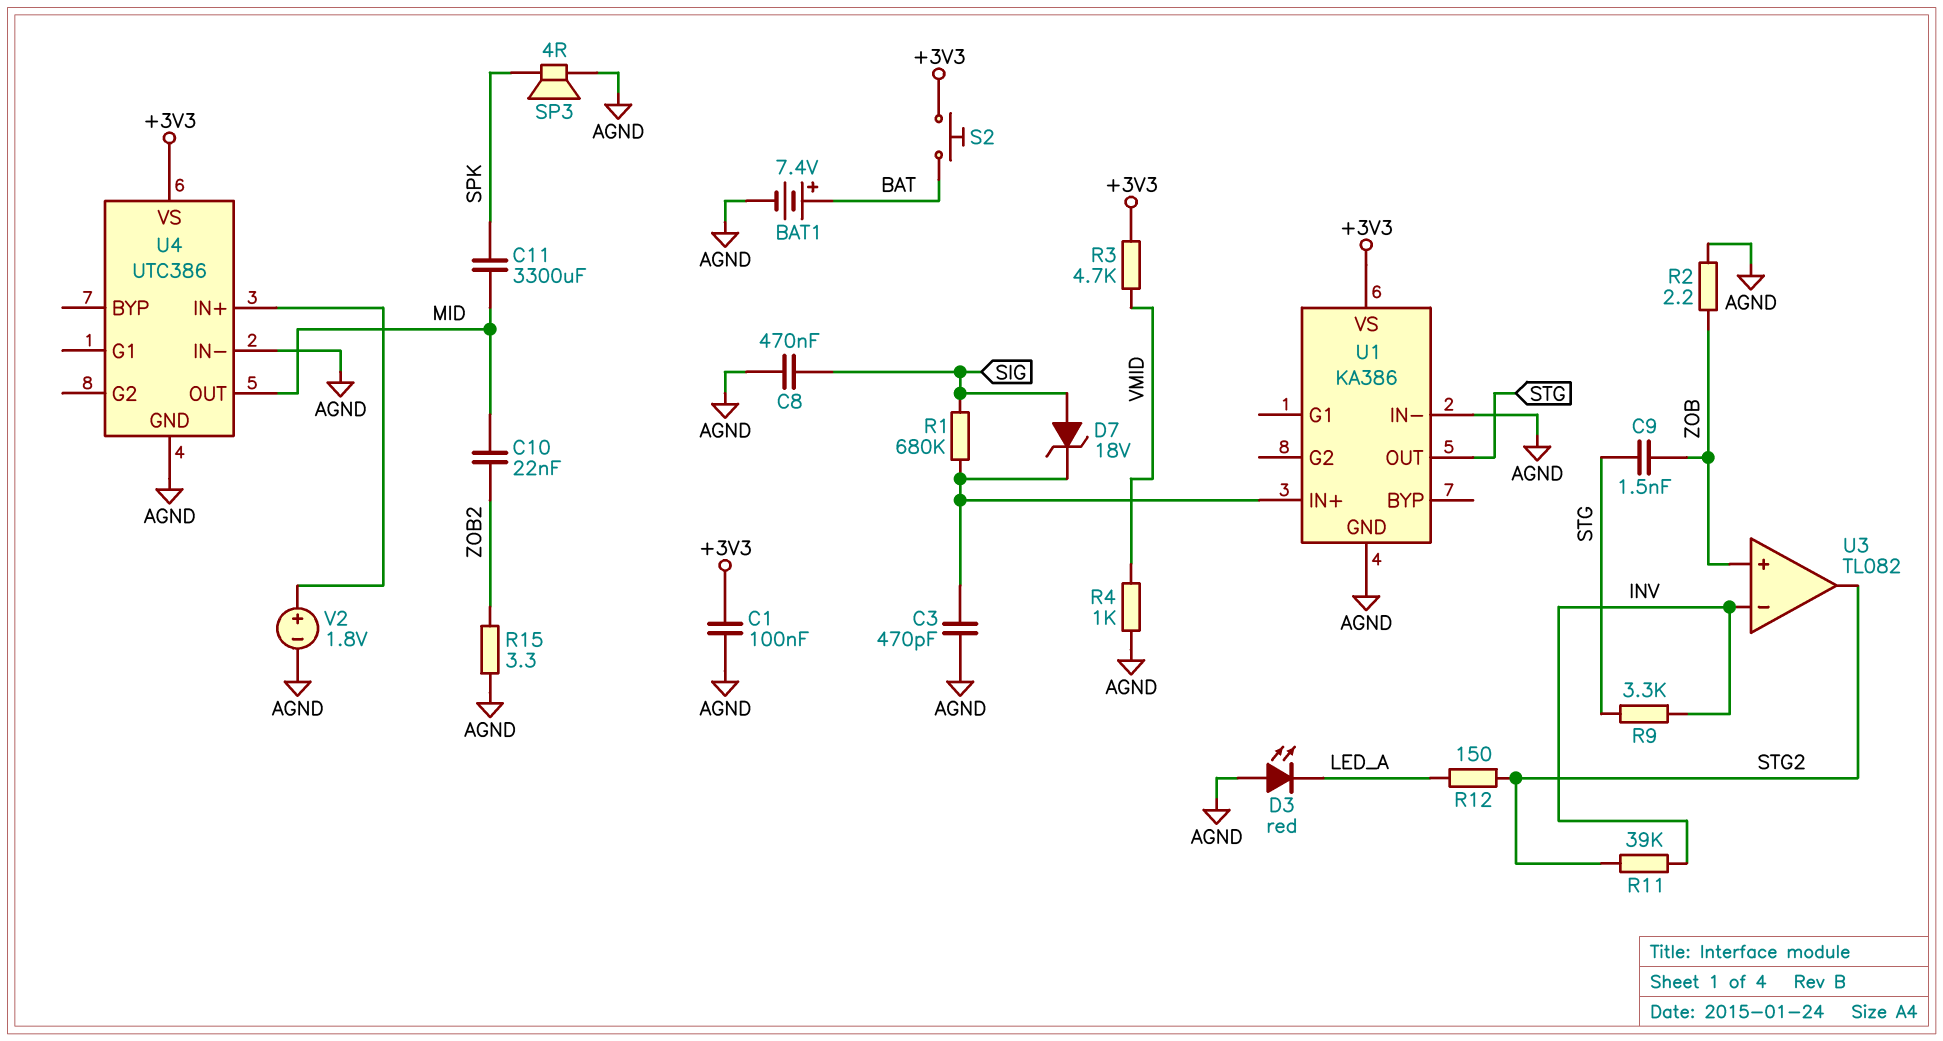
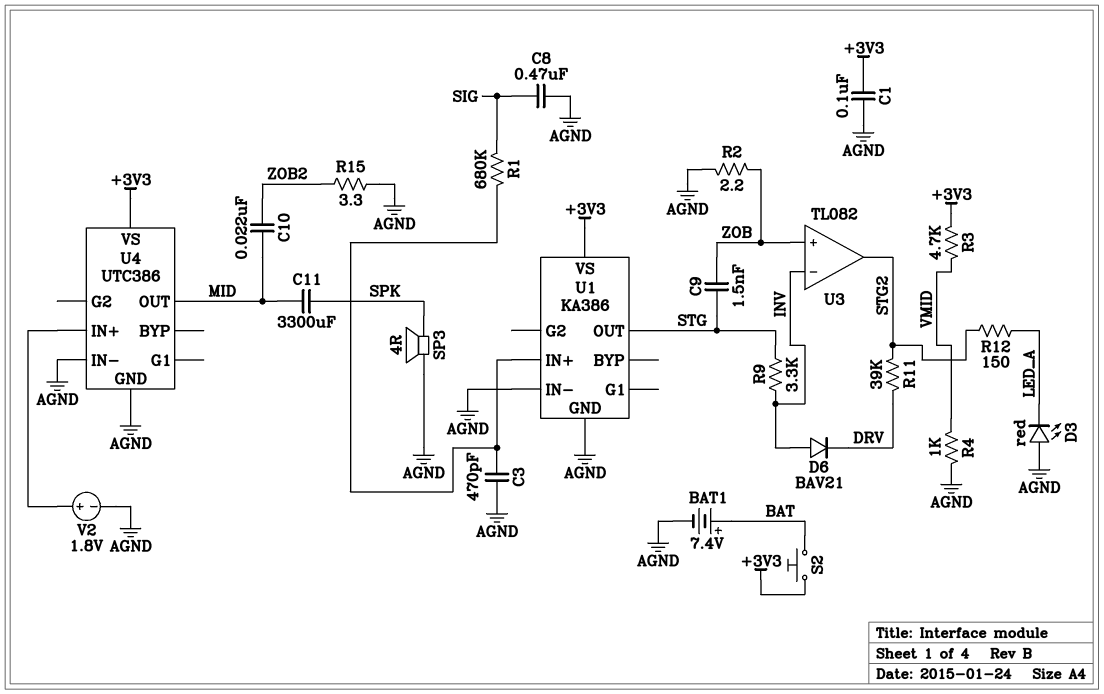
D6: none -> diode BAV21 (A INV, K DRV)
D7: zener 18V (A SIG, K U1/IN+) -> none
R11: 39k (INV, STG2) -> 39k (DRV, STG2)

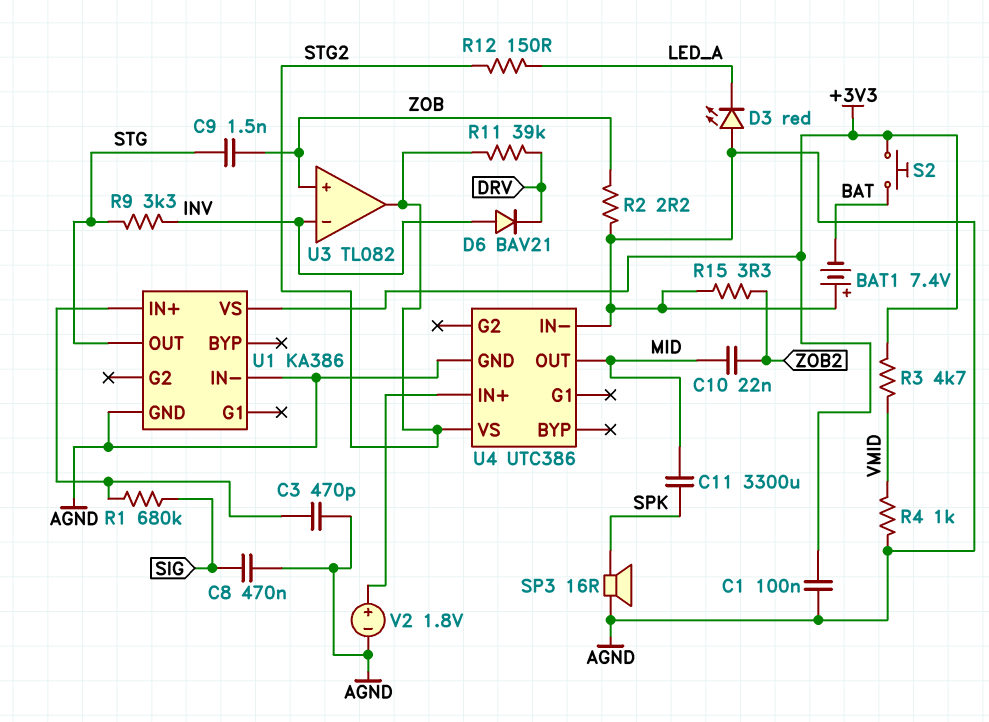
BAT1: 7.4V (plus BAT, minus AGND) -> 7.4V (plus AGND, minus BAT)
SP3: speaker 4R (AGND, SPK) -> speaker 16R (AGND, SPK)
U4 pin VS: +3V3 -> STG2

